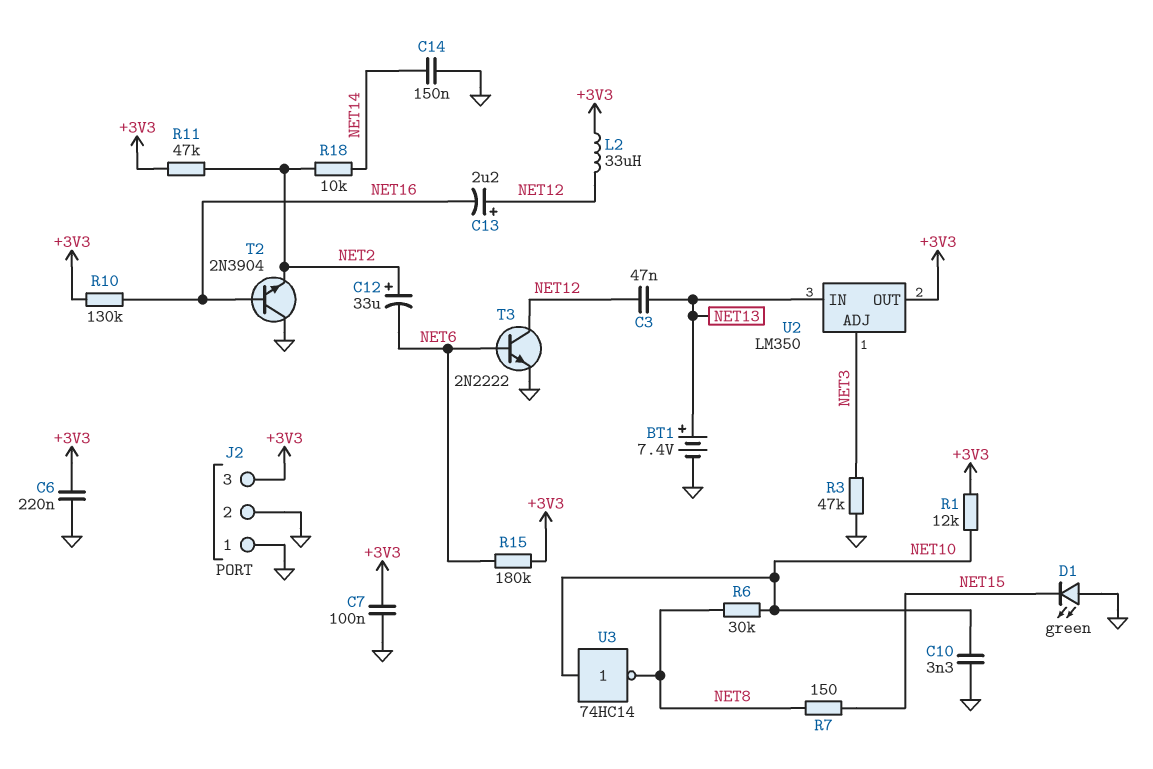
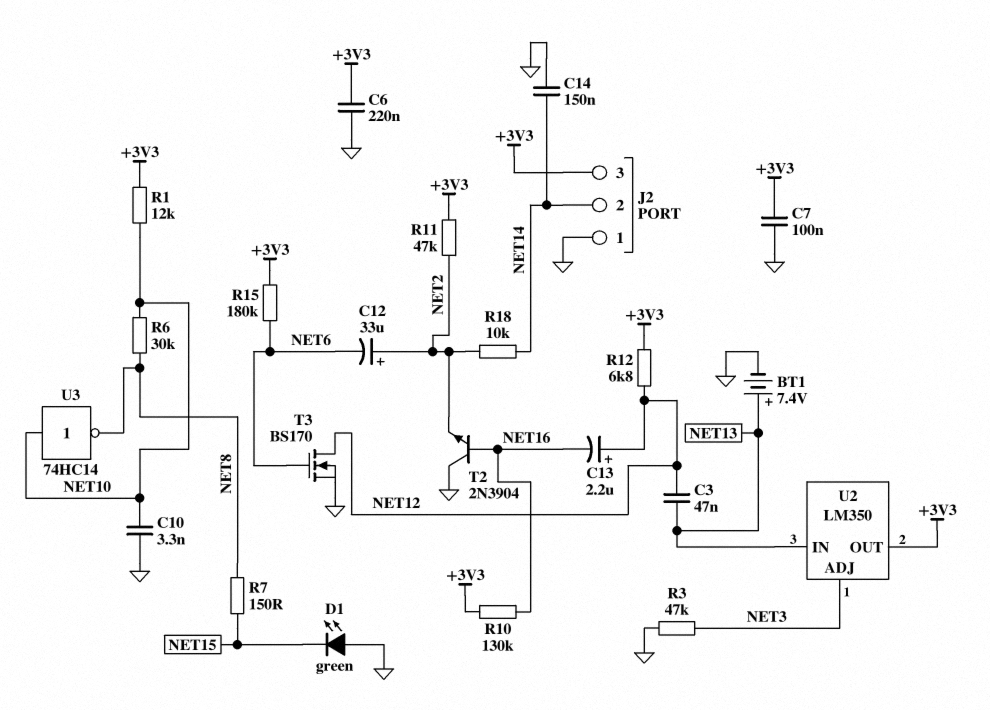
J2 pin 2: GND -> NET14
L2: 33uH (+3V3, NET12) -> none
R12: none -> 6.8k (+3V3, NET12)
T3: NPN 2N2222 (B NET6, C NET12, E GND) -> NMOS BS170 (G NET6, D NET12, S GND)

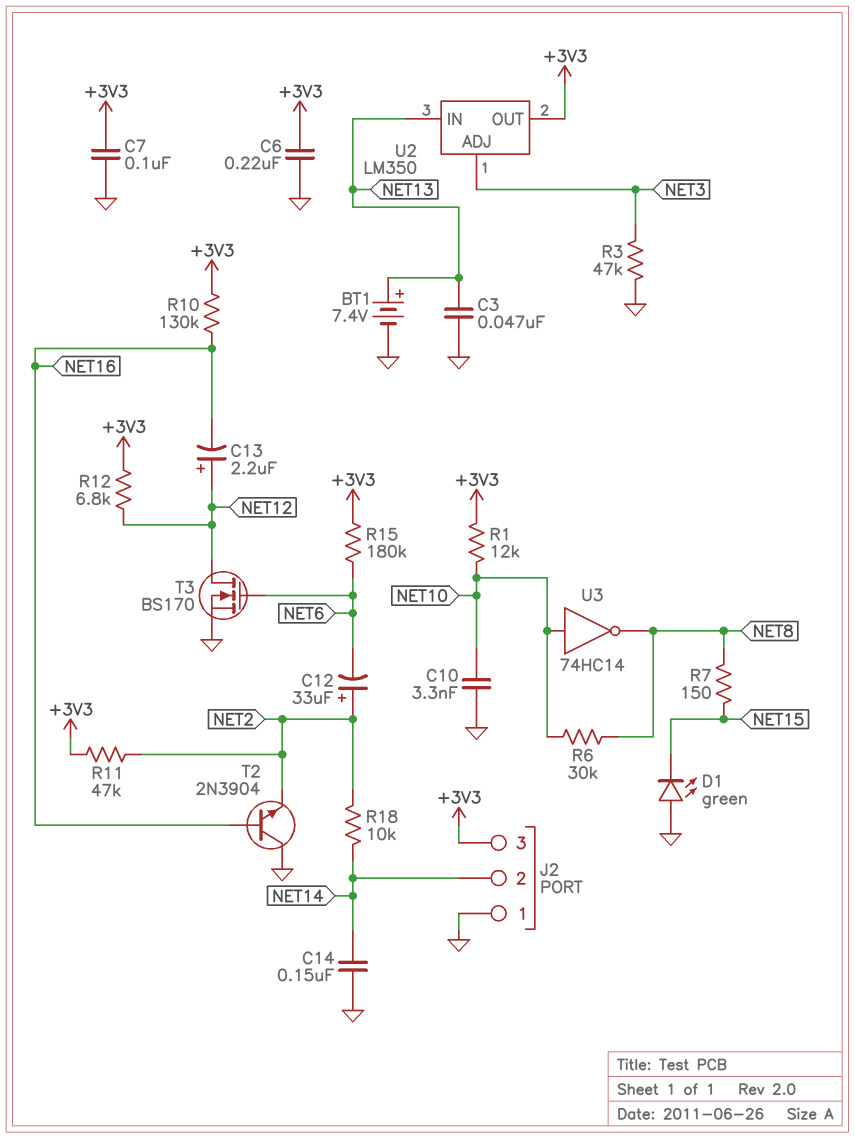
C3: 47nF (NET12, NET13) -> 47nF (GND, NET13)

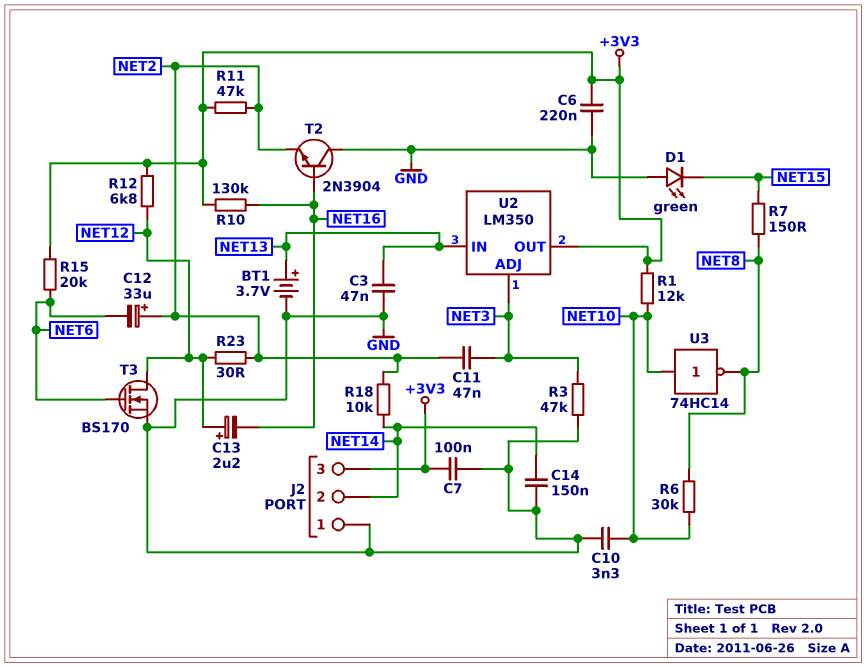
BT1: 7.4V (plus NET13, minus GND) -> 3.7V (plus NET13, minus GND)
C11: none -> 47nF (NET2, NET3)
R15: 180k (+3V3, NET6) -> 20k (+3V3, NET6)
R23: none -> 30 (NET2, NET12)

